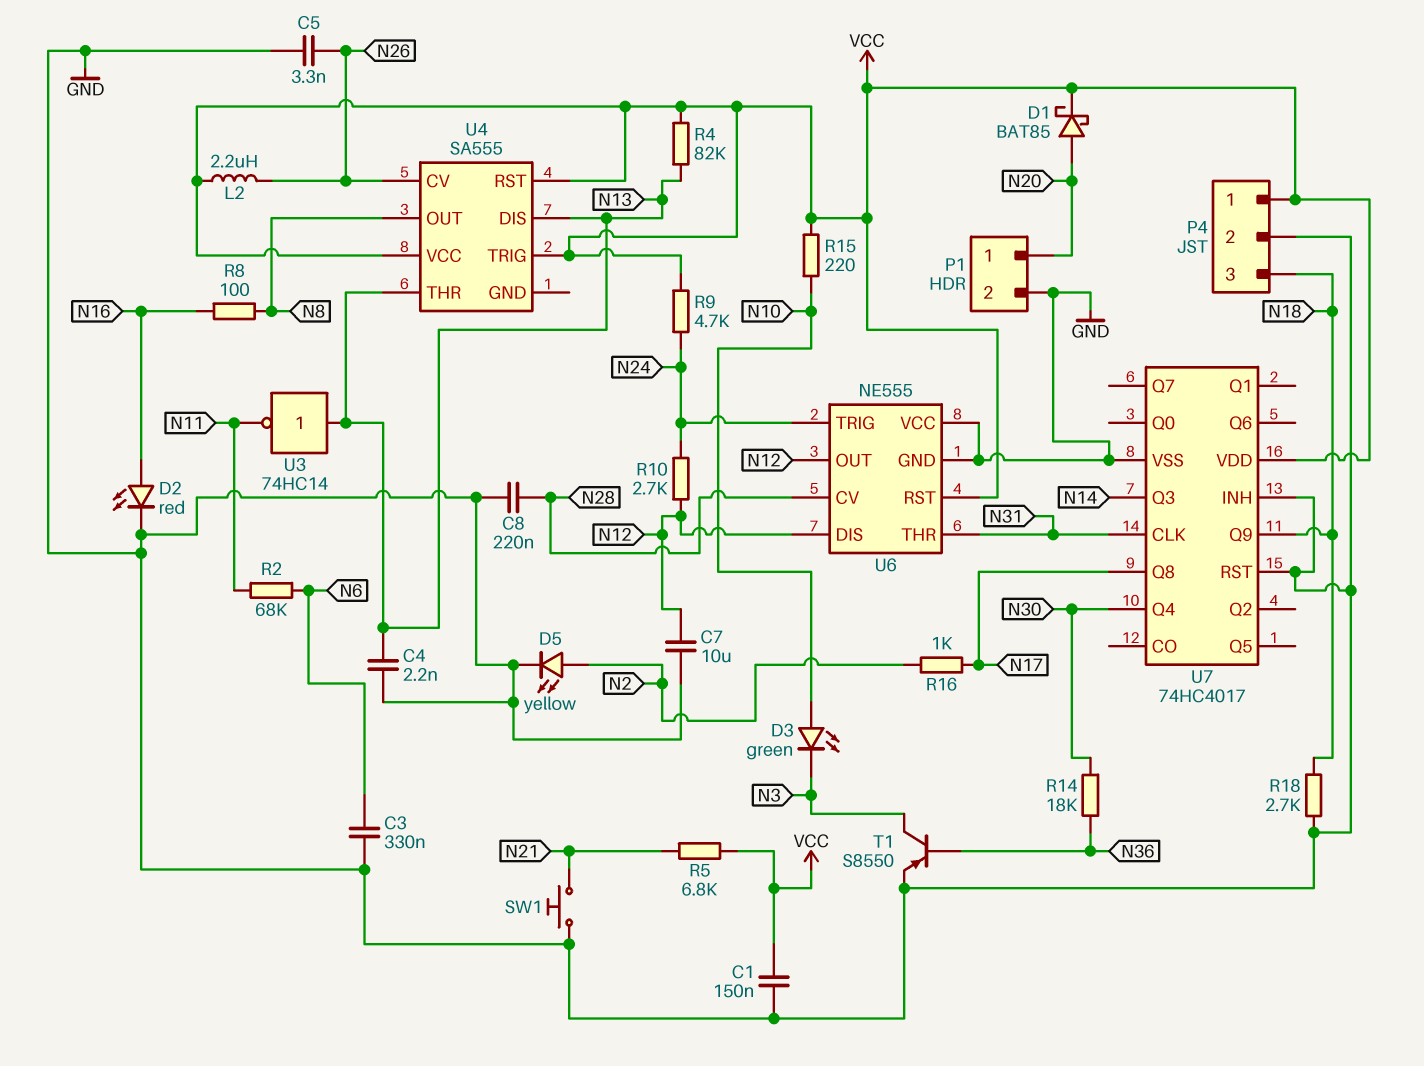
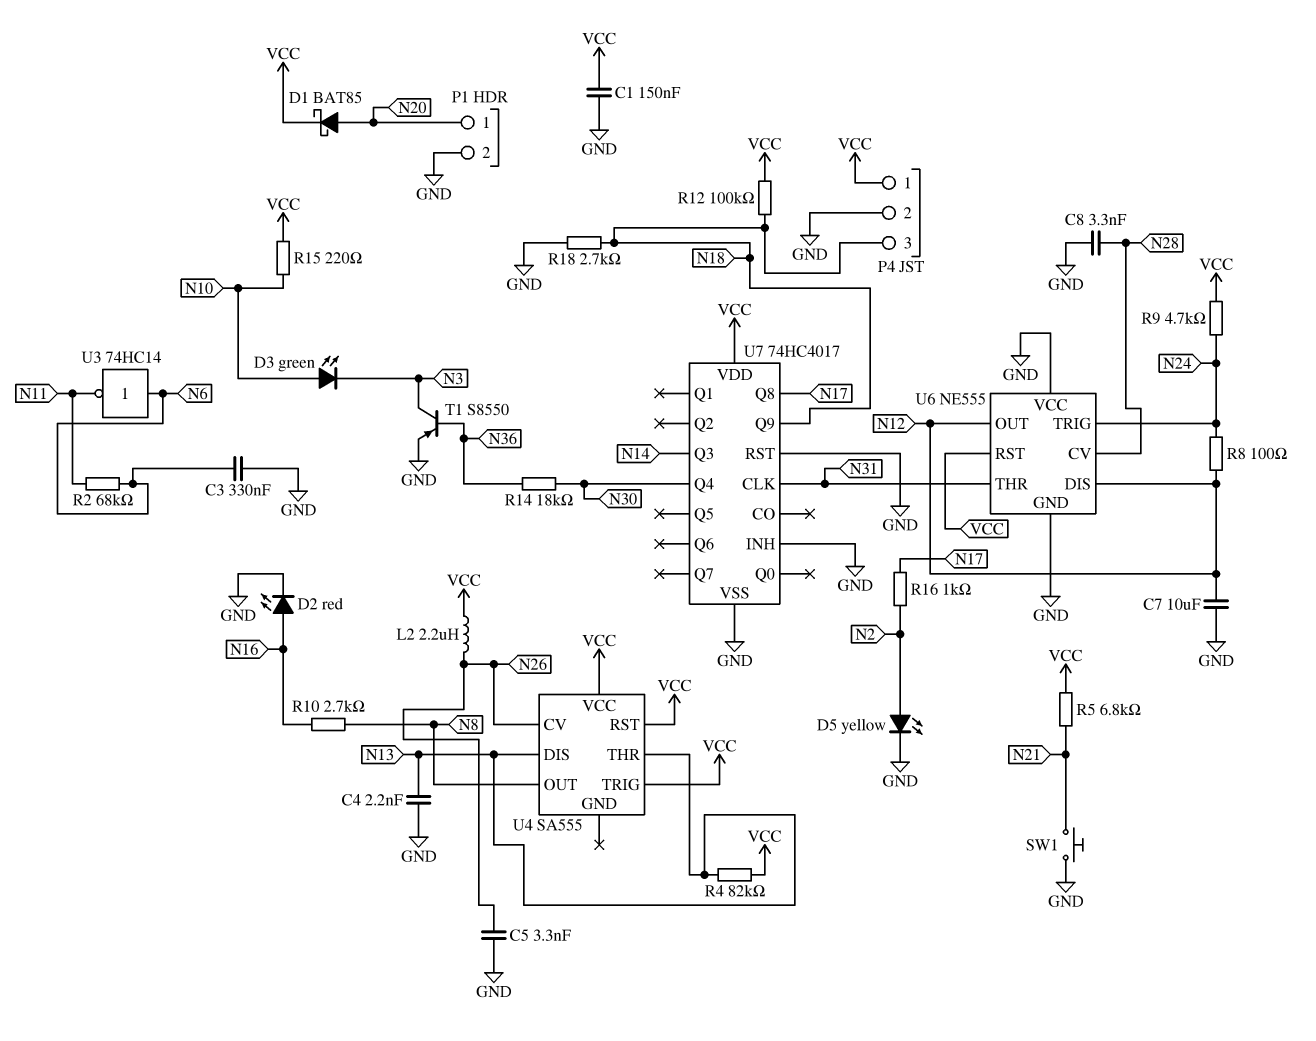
C8: 220nF (GND, N28) -> 3.3nF (GND, N28)
R8: 100 (N8, N16) -> 100 (N12, N24)
R10: 2.7k (N12, N24) -> 2.7k (N8, N16)
R12: none -> 100k (N18, VCC)
U3: NOT 74HC14 (in N13, out N11) -> NOT 74HC14 (in N6, out N11)

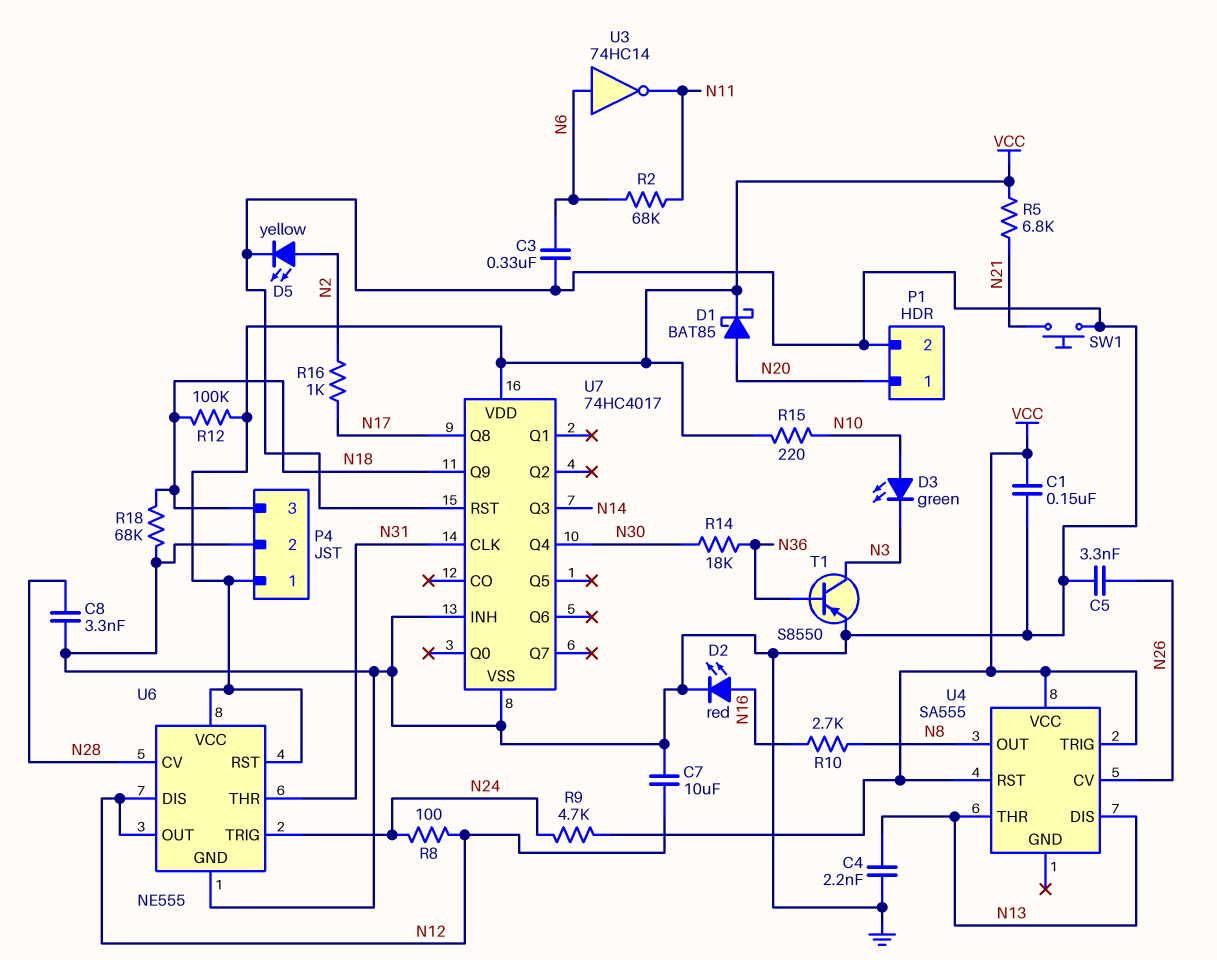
L2: 2.2uH (N26, VCC) -> none
R4: 82k (N13, VCC) -> none
R18: 2.7k (GND, N18) -> 68k (GND, N18)
U6 pin VCC: GND -> VCC

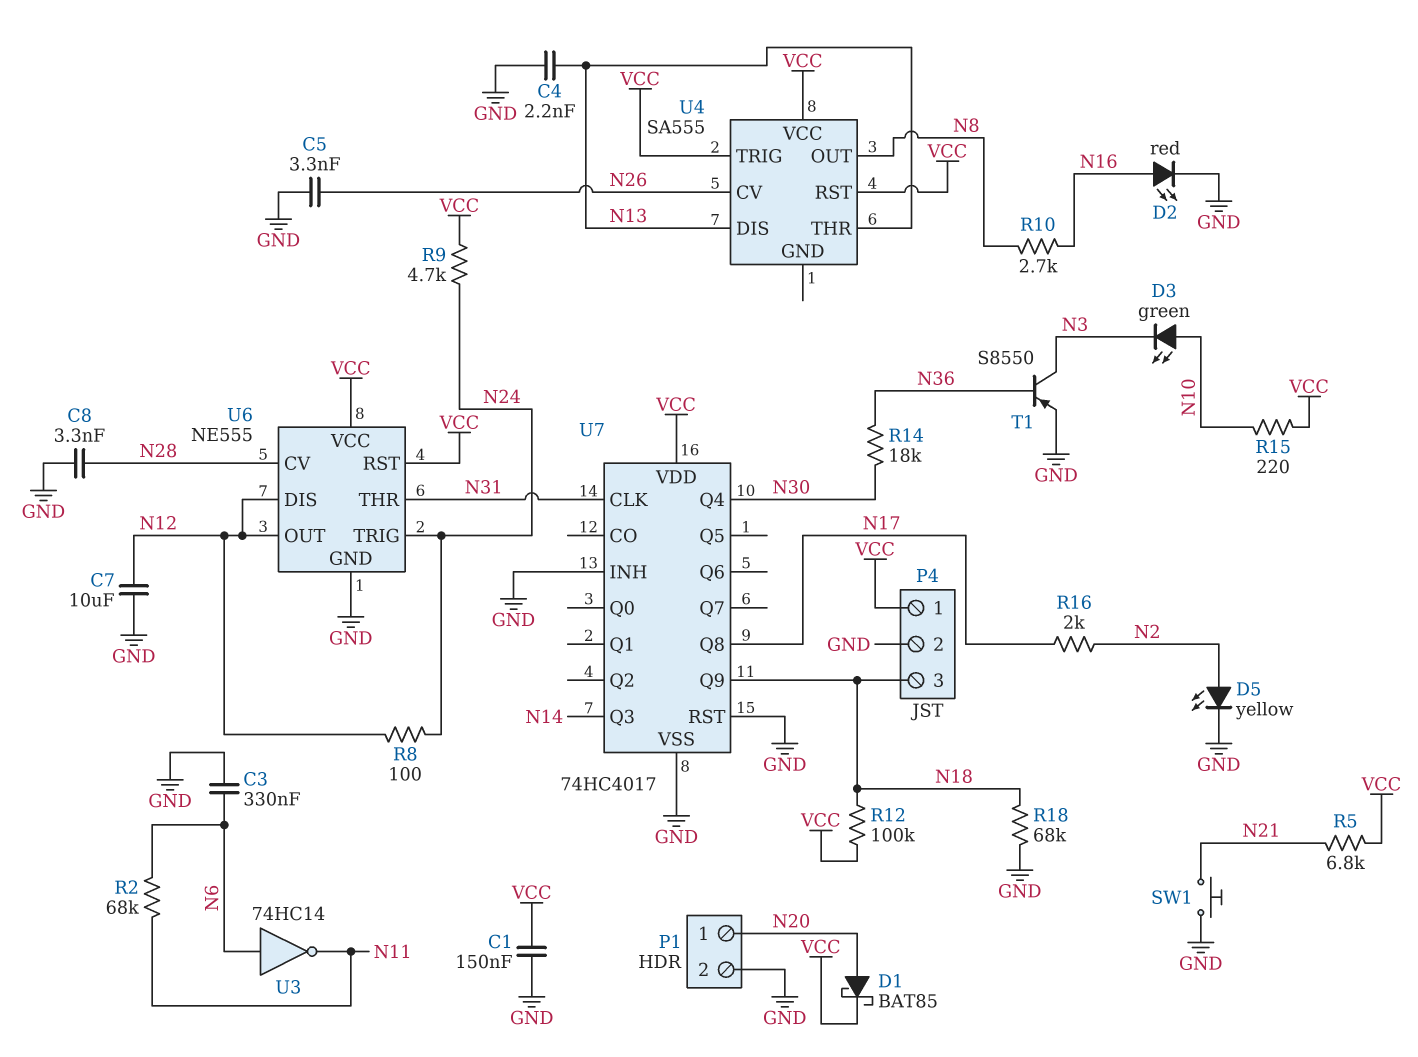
R16: 1k (N2, N17) -> 2k (N2, N17)

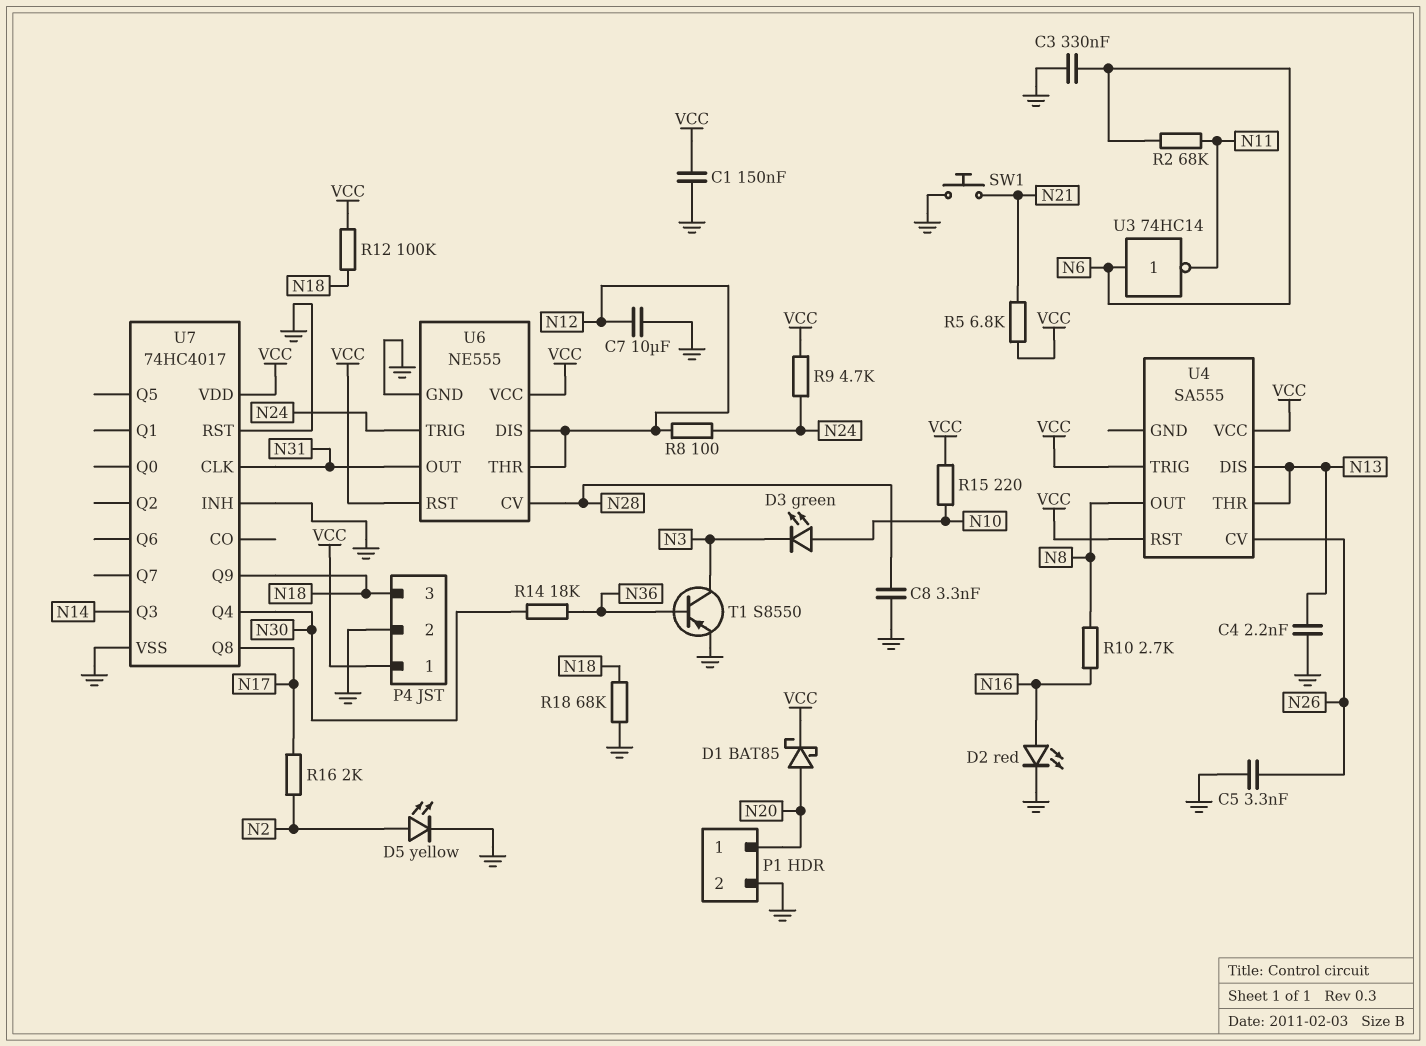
U6 pin OUT: N12 -> N31
U6 pin THR: N31 -> N12

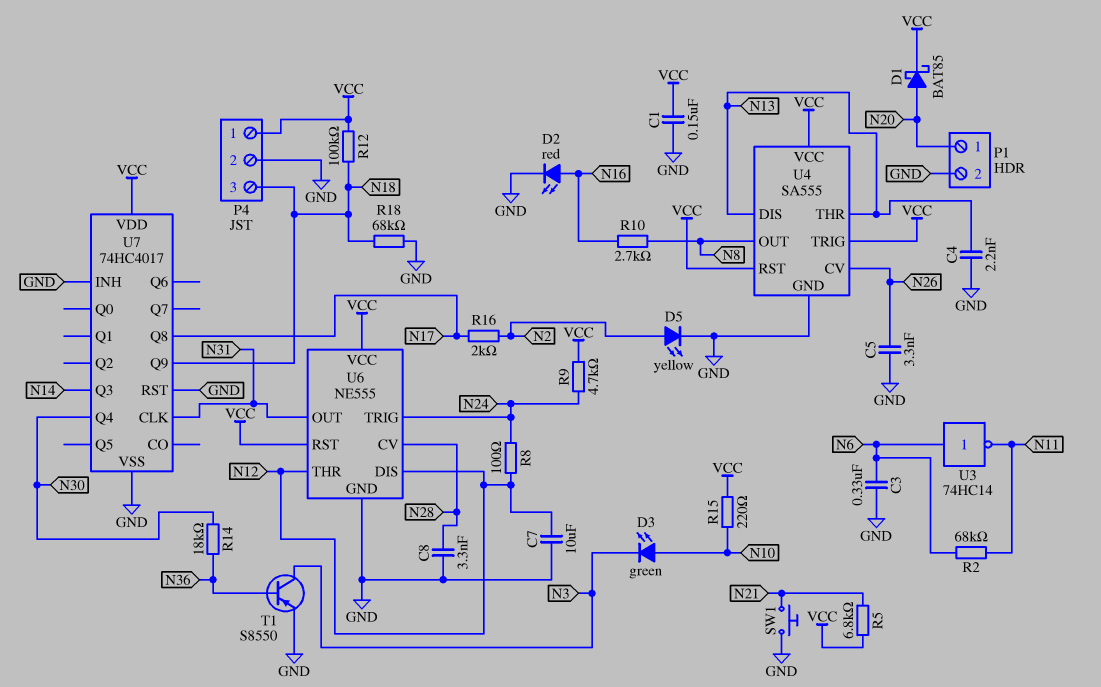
U4 pin GND: none -> GND

